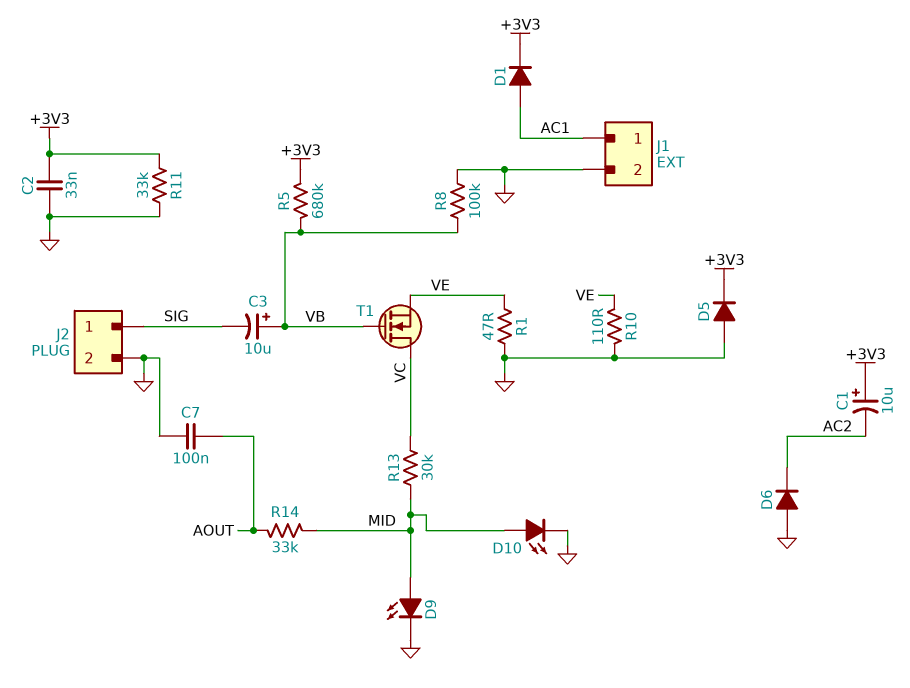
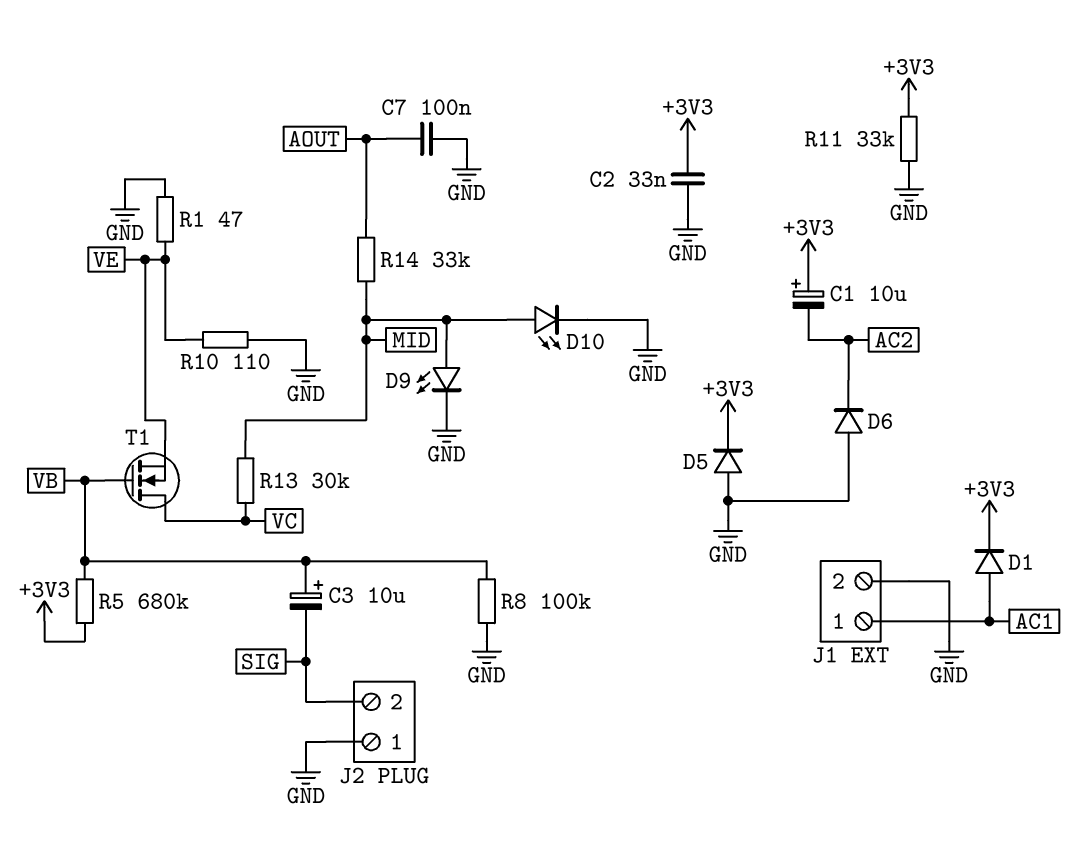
J2 pin 1: SIG -> GND
J2 pin 2: GND -> SIG

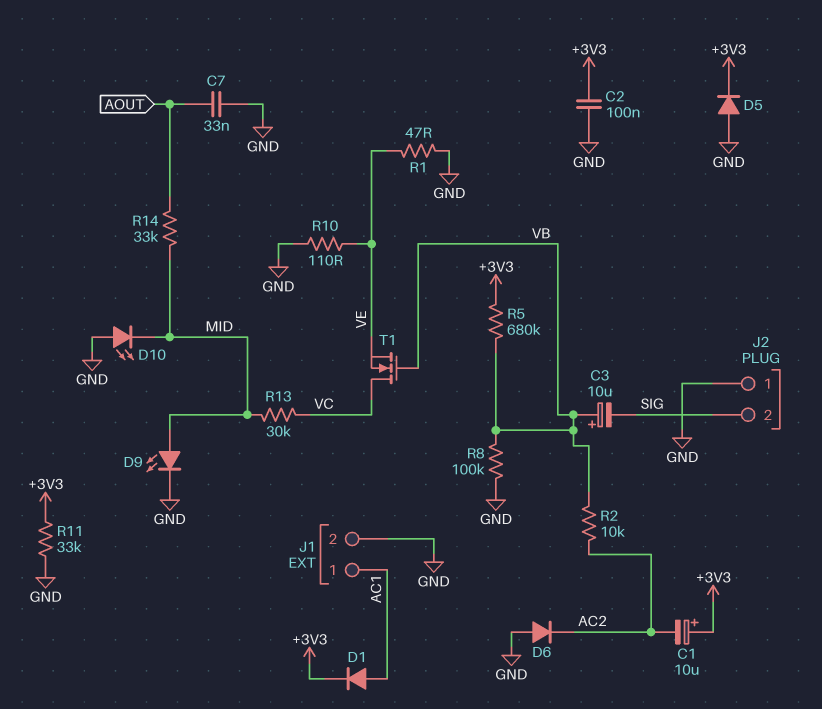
C2: 33nF (+3V3, GND) -> 100nF (+3V3, GND)
C7: 100nF (AOUT, GND) -> 33nF (AOUT, GND)
D10: LED (A MID, K GND) -> LED (A GND, K MID)
R2: none -> 10k (AC2, VB)

